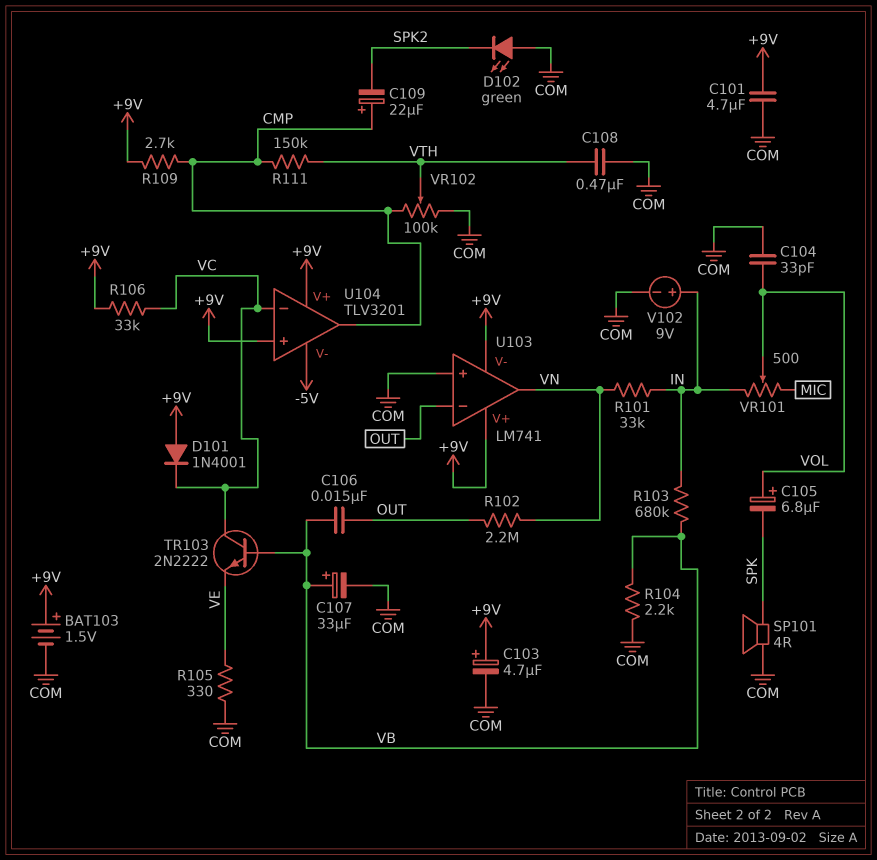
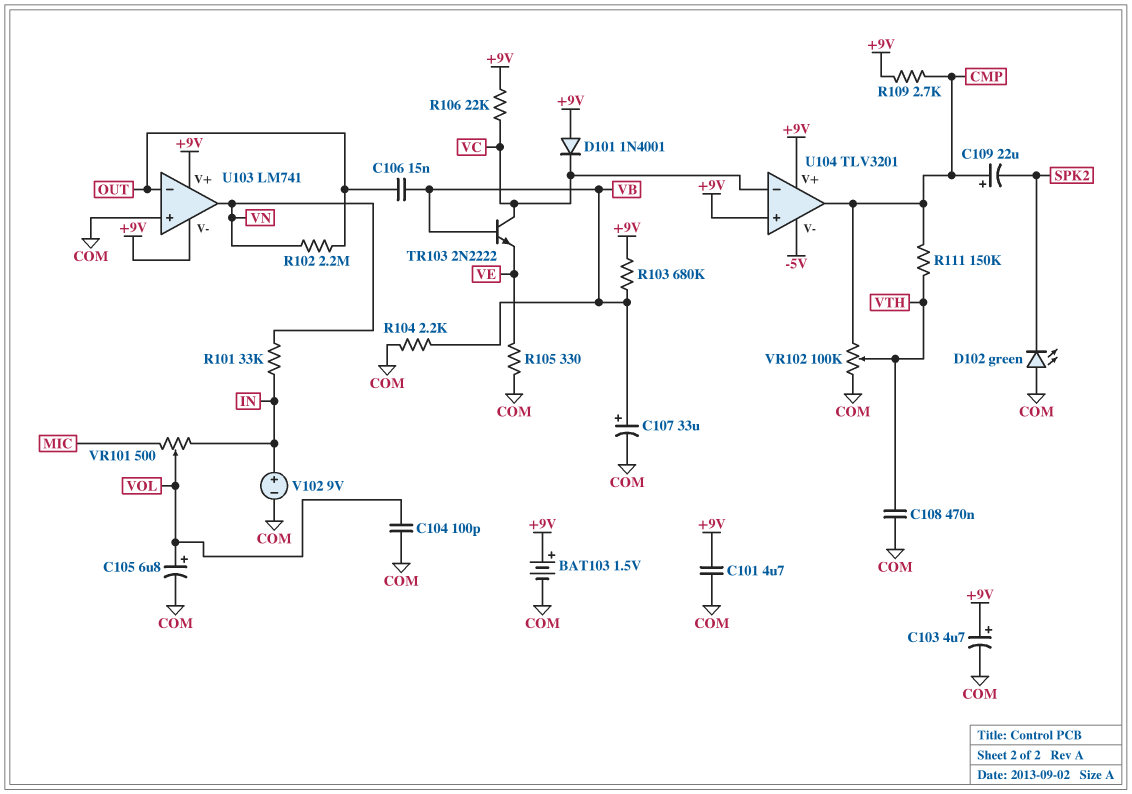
C104: 33pF (COM, VOL) -> 100pF (COM, VOL)
C105: 6.8uF (plus VOL, minus SPK) -> 6.8uF (plus VOL, minus COM)
R103: 680k (IN, VB) -> 680k (+9V, VB)
R106: 33k (+9V, VC) -> 22k (+9V, VC)
SP101: speaker 4R (COM, SPK) -> none

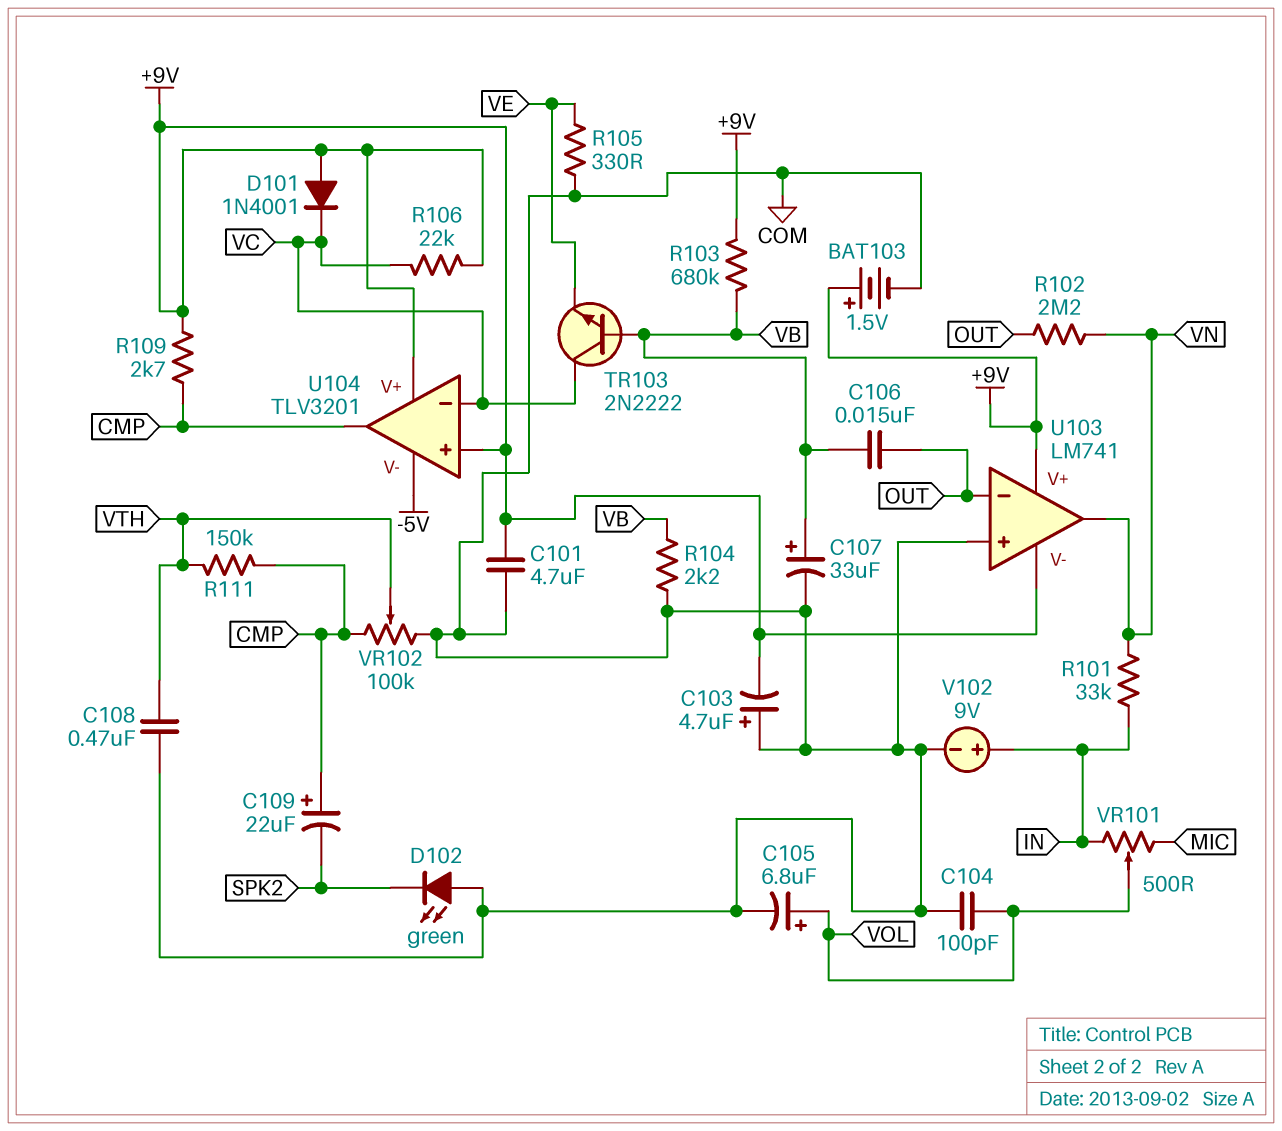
C103: 4.7uF (plus +9V, minus COM) -> 4.7uF (plus COM, minus +9V)

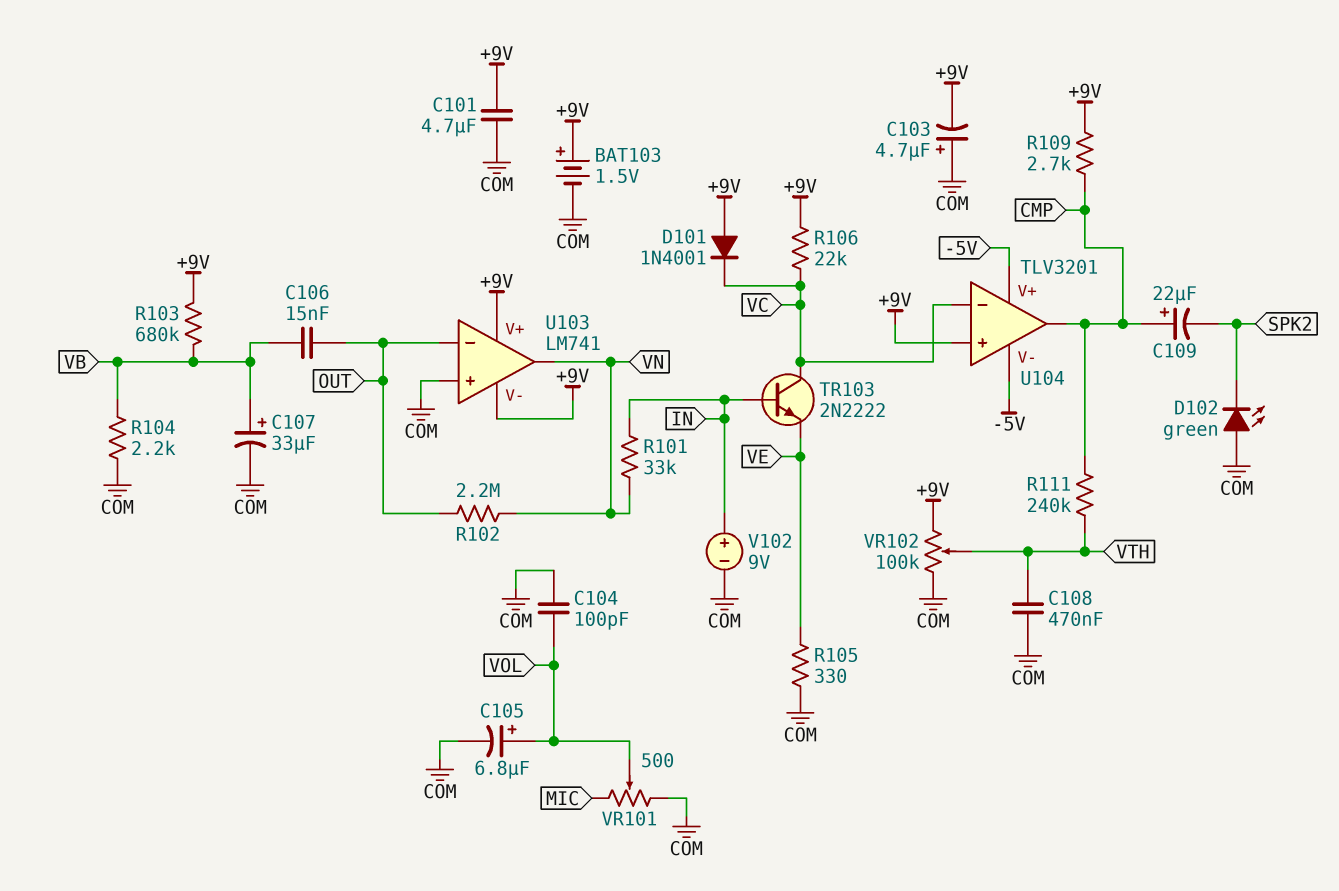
R111: 150k (CMP, VTH) -> 240k (CMP, VTH)
TR103: NPN 2N2222 (B VB, C VC, E VE) -> NPN 2N2222 (B IN, C VC, E VE)
U104 pin V+: +9V -> -5V
VR101: 500 (IN, MIC, wiper VOL) -> 500 (COM, MIC, wiper VOL)
VR102: 100k (CMP, COM, wiper VTH) -> 100k (+9V, COM, wiper VTH)

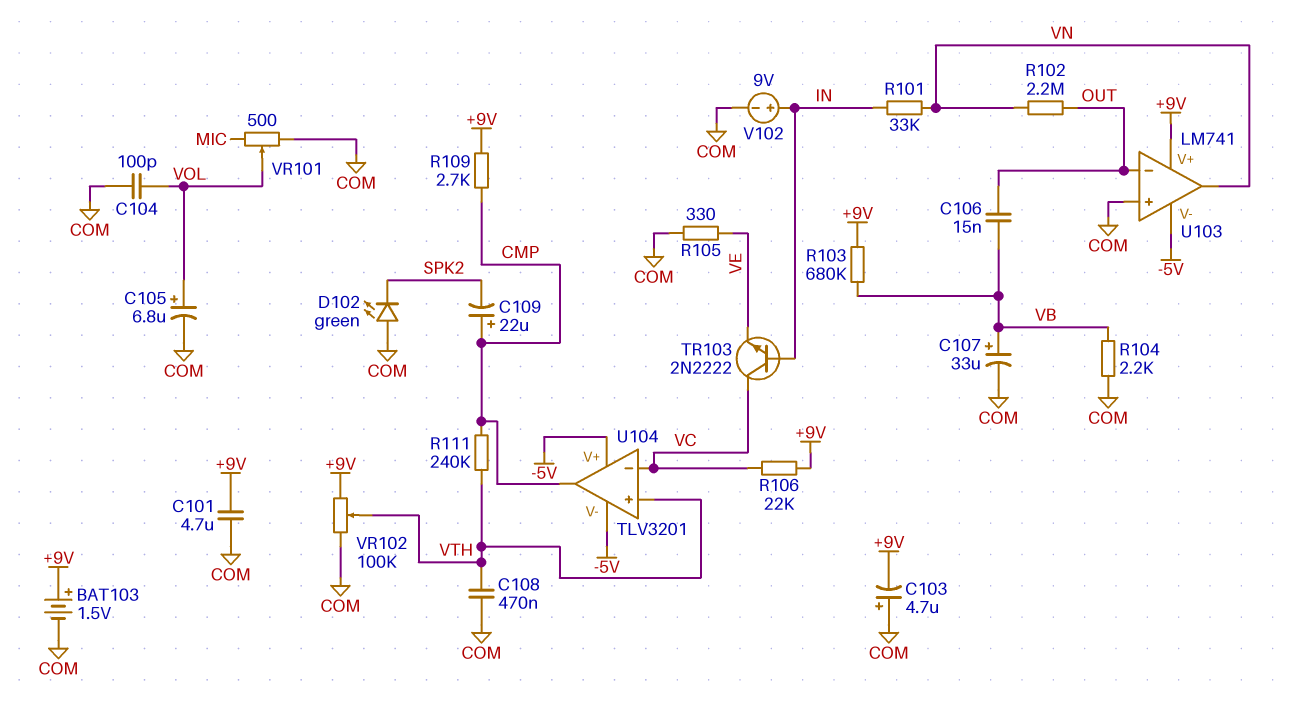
D101: diode 1N4001 (A +9V, K VC) -> none
U103 pin V-: +9V -> -5V
U104 pin in+: +9V -> VTH

